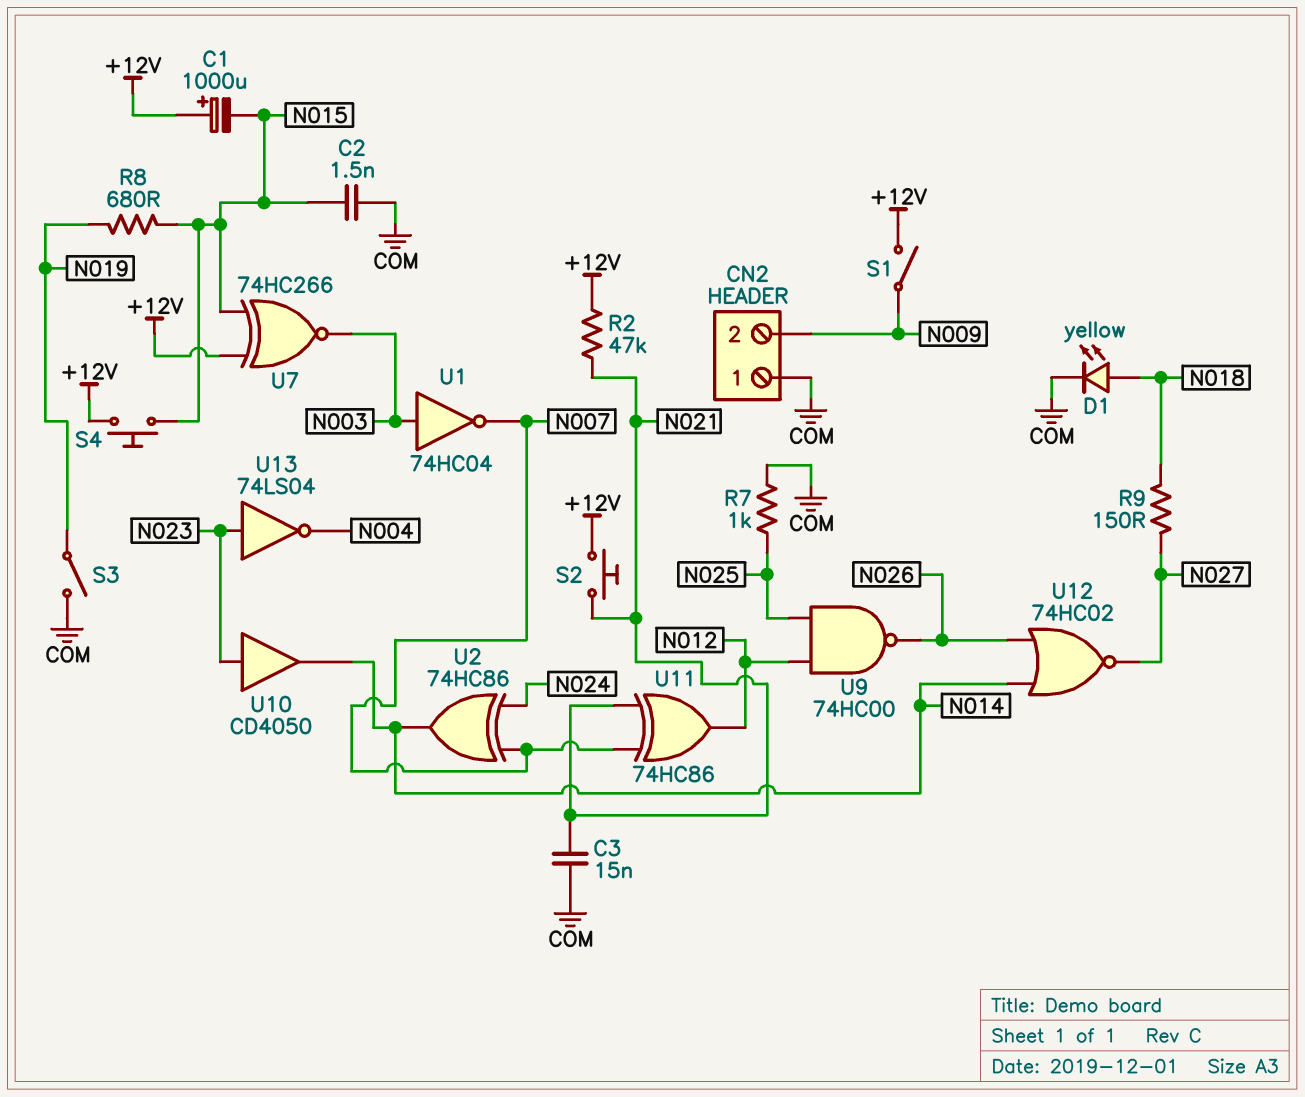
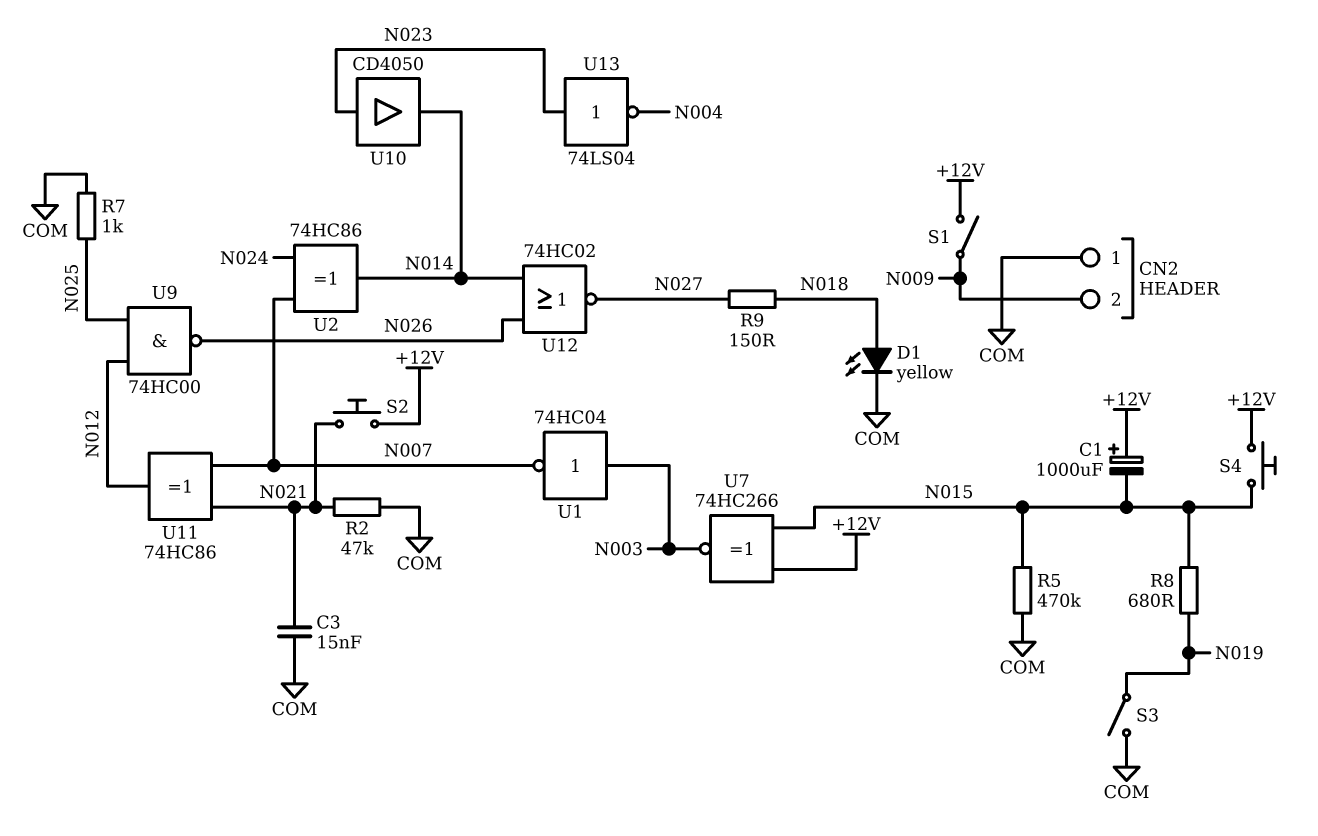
C2: 1.5nF (COM, N015) -> none
R2: 47k (+12V, N021) -> 47k (COM, N021)
R5: none -> 470k (COM, N015)

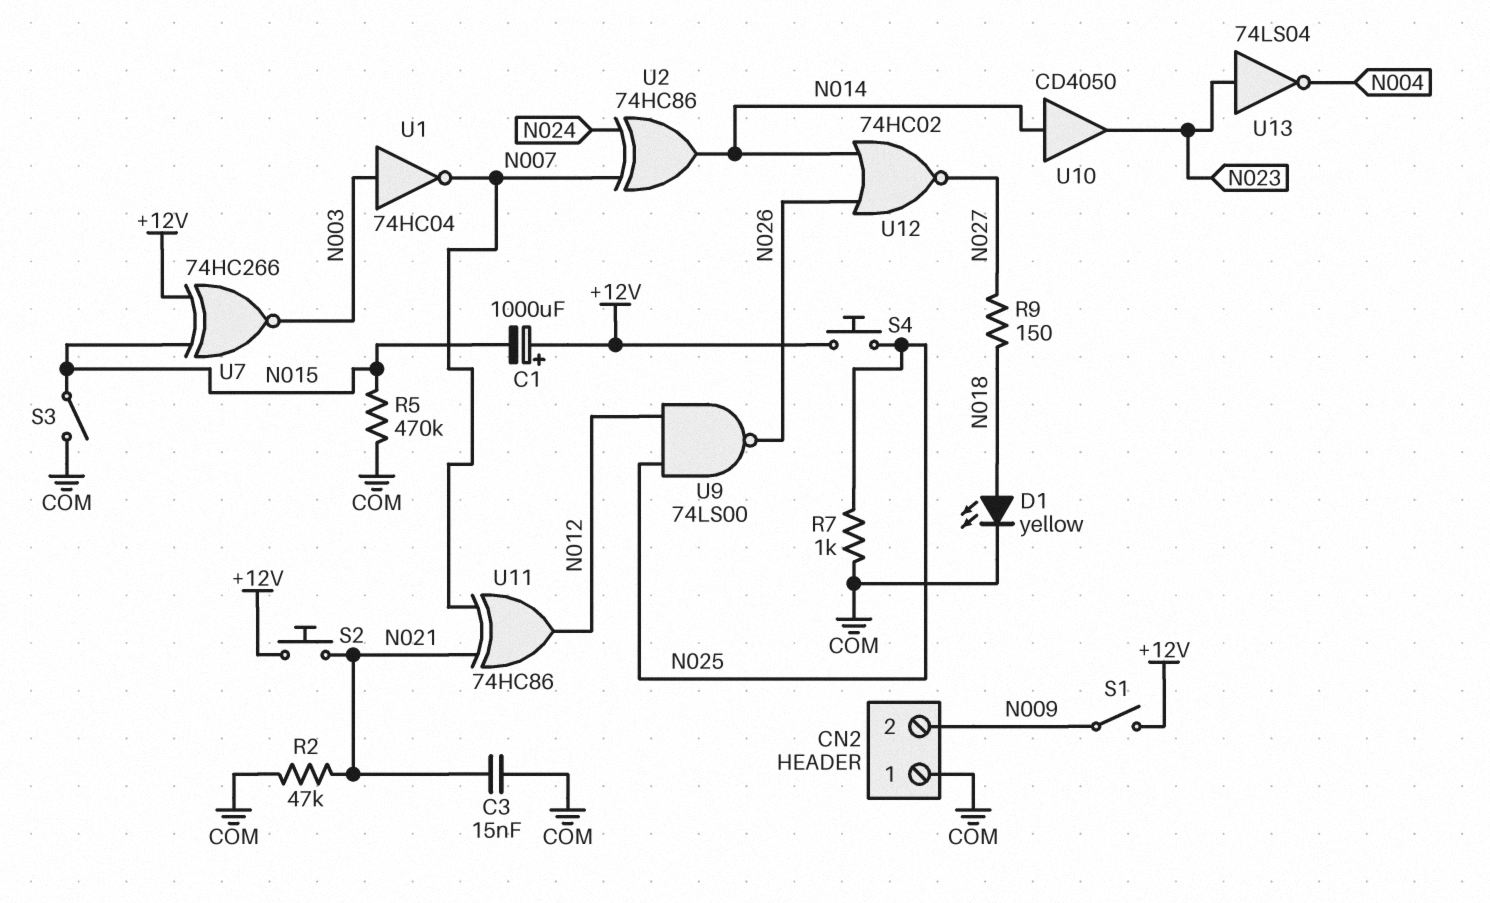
R8: 680 (N015, N019) -> none
S3: switch (COM, N019) -> switch (COM, N015)
S4: button (+12V, N015) -> button (+12V, N025)
U9: NAND 74HC00 (in N012, in N025, out N026) -> NAND 74LS00 (in N012, in N025, out N026)
U10: buffer CD4050 (in N023, out N014) -> buffer CD4050 (in N014, out N023)

